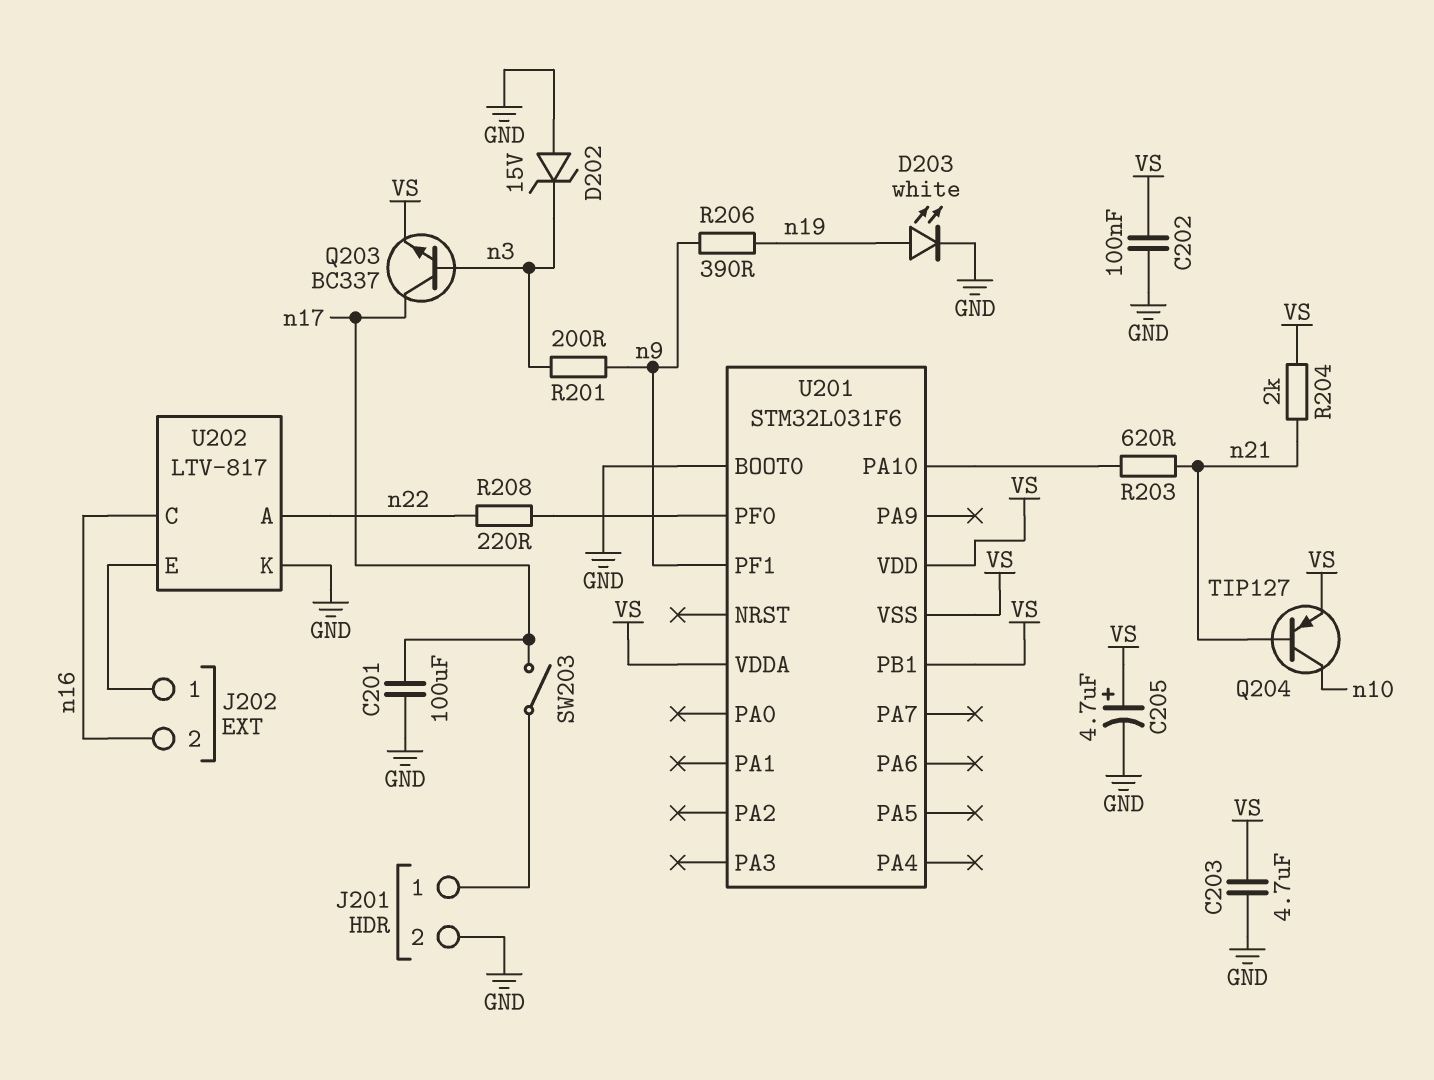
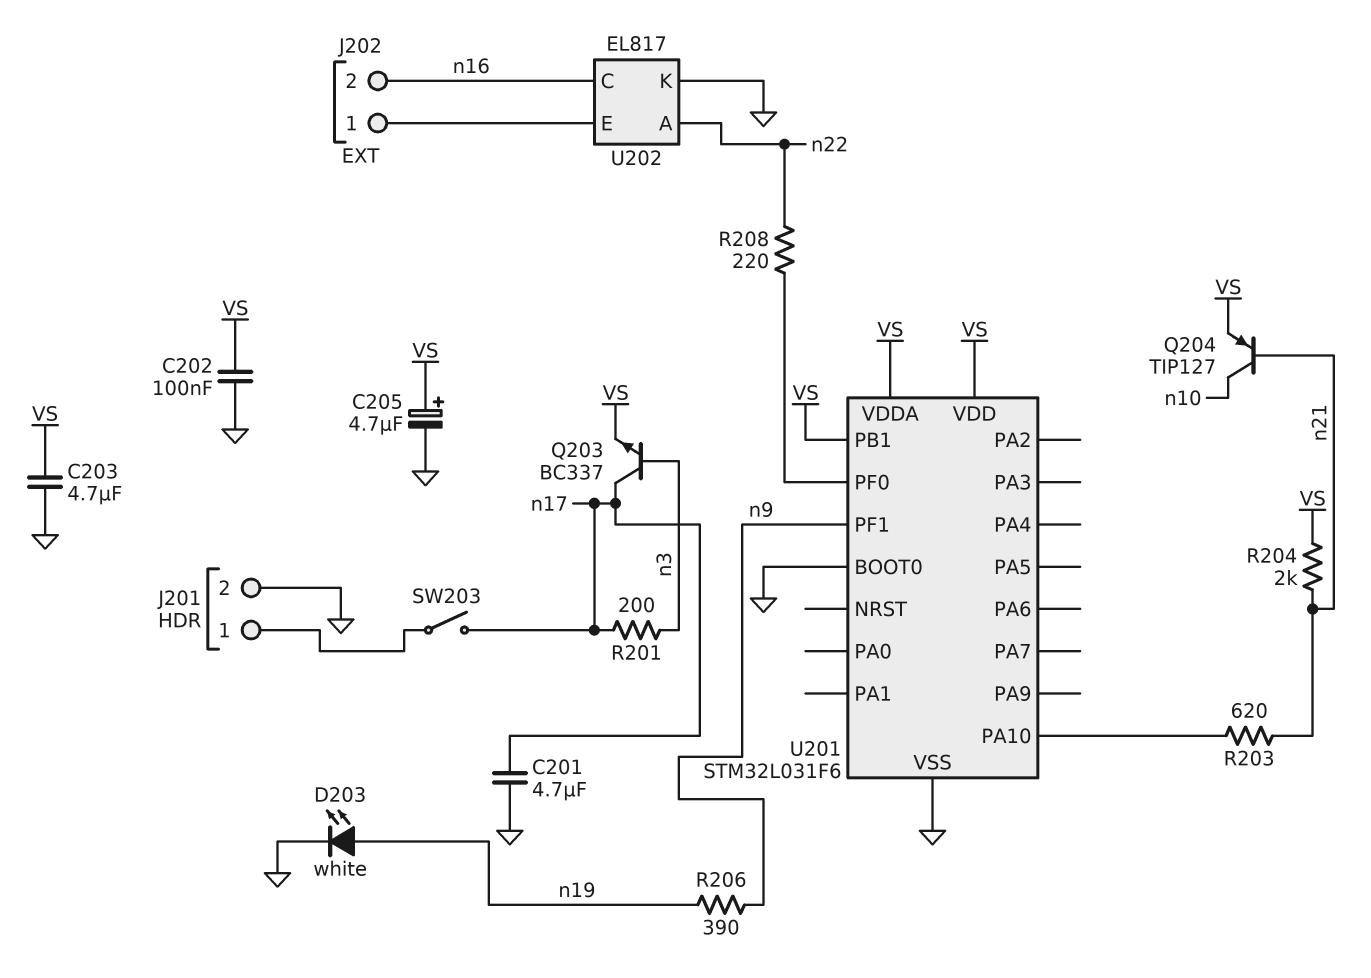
C201: 100uF (GND, n17) -> 4.7uF (GND, n17)
D202: zener 15V (A GND, K n3) -> none
R201: 200 (n3, n9) -> 200 (n3, n17)
U201 pin VSS: VS -> GND
U202: LTV-817 -> EL817

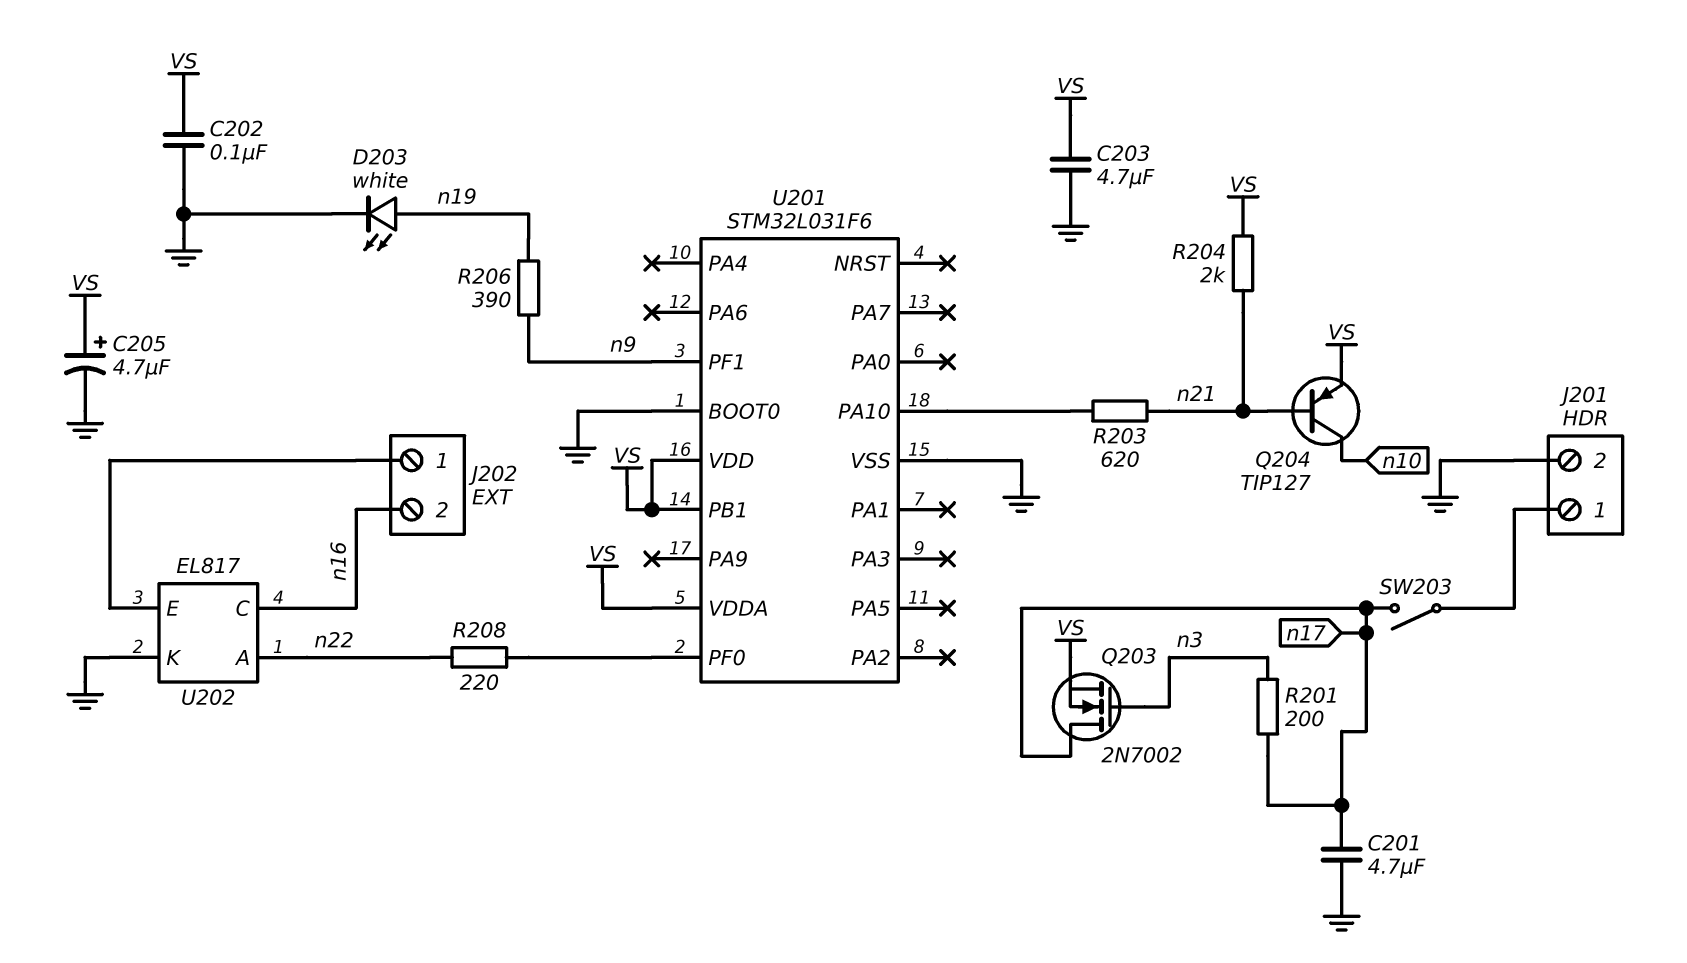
Q203: NPN BC337 (B n3, C n17, E VS) -> NMOS 2N7002 (G n3, D n17, S VS)

